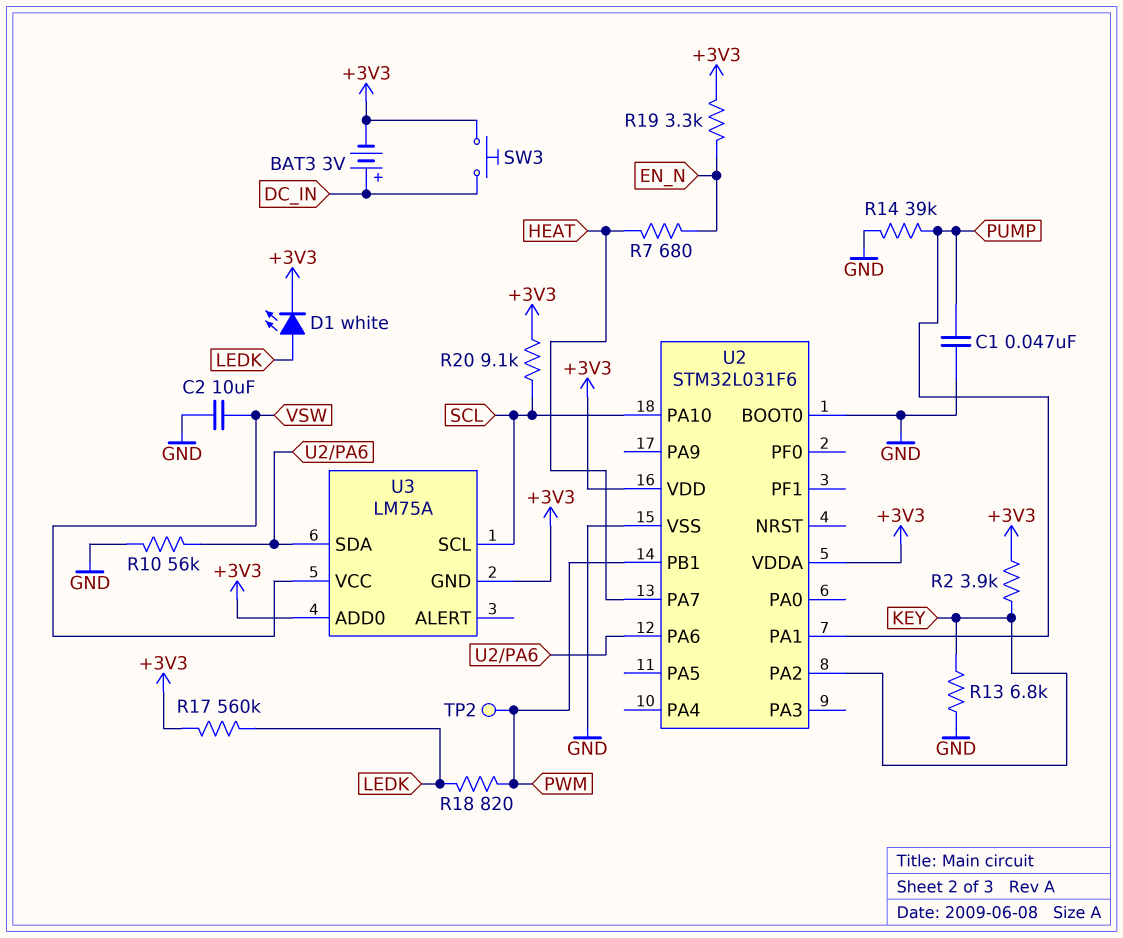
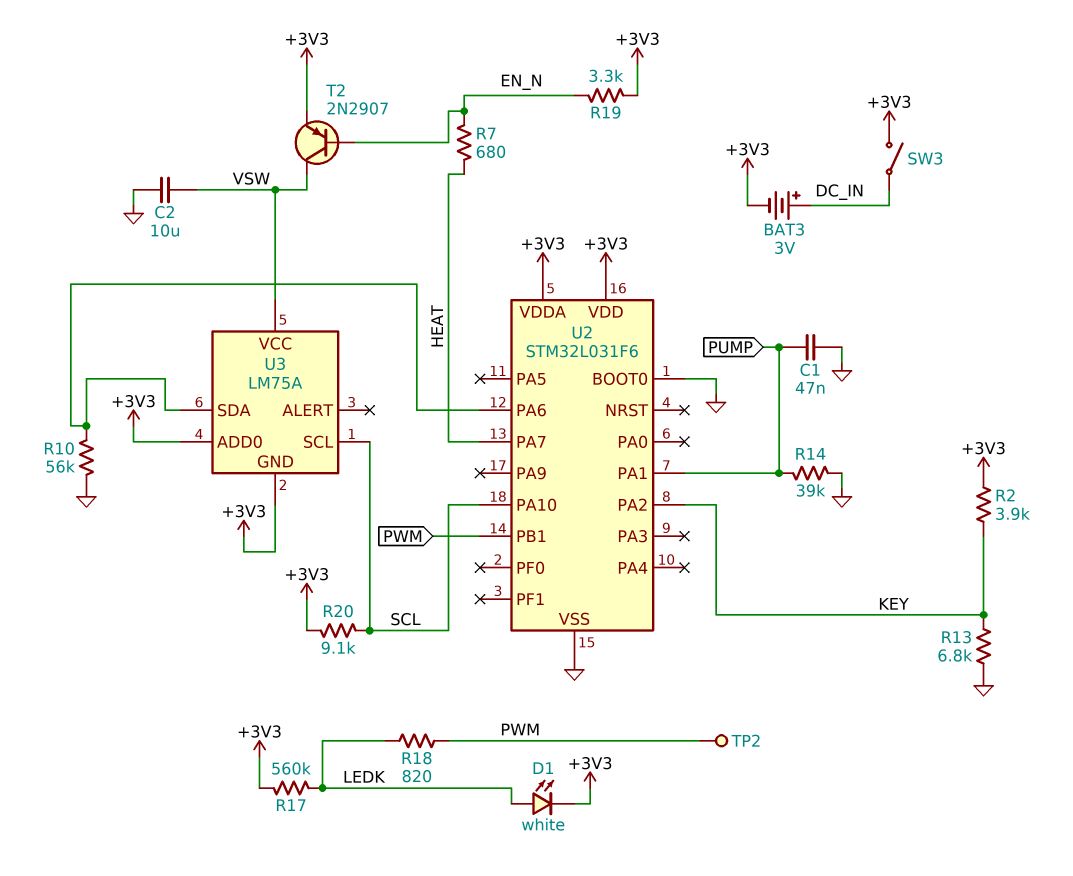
SW3: button (+3V3, DC_IN) -> switch (+3V3, DC_IN)
T2: none -> PNP 2N2907 (B EN_N, C VSW, E +3V3)

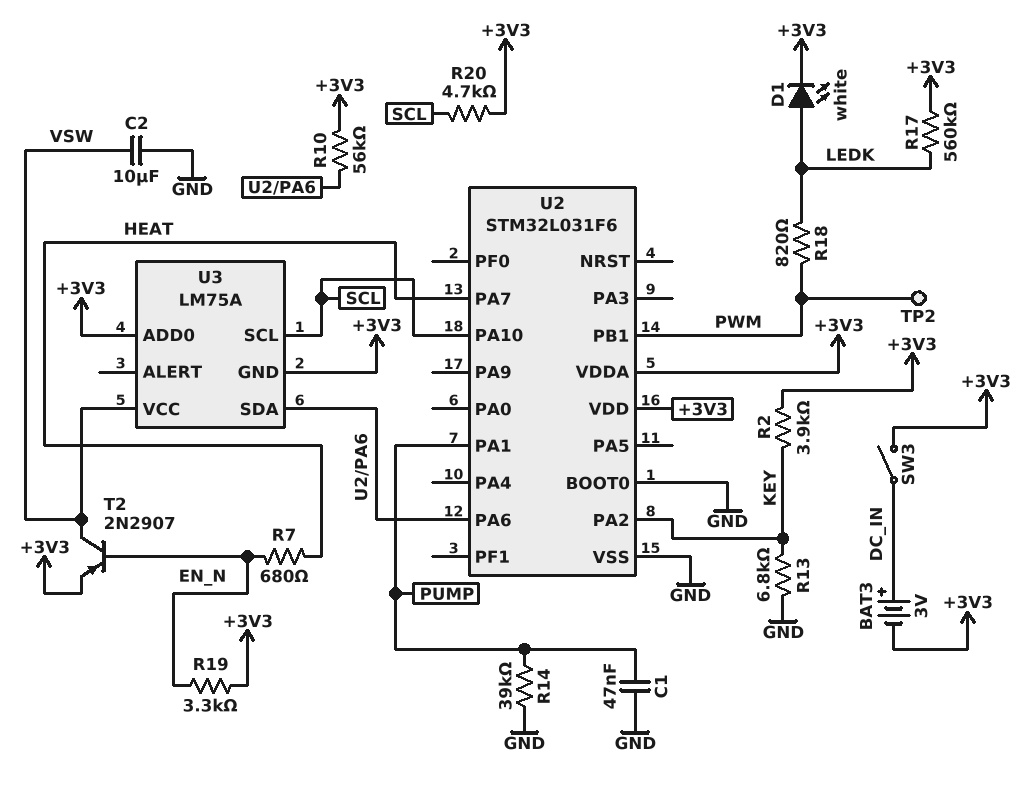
R10: 56k (GND, U2/PA6) -> 56k (+3V3, U2/PA6)
R20: 9.1k (+3V3, SCL) -> 4.7k (+3V3, SCL)

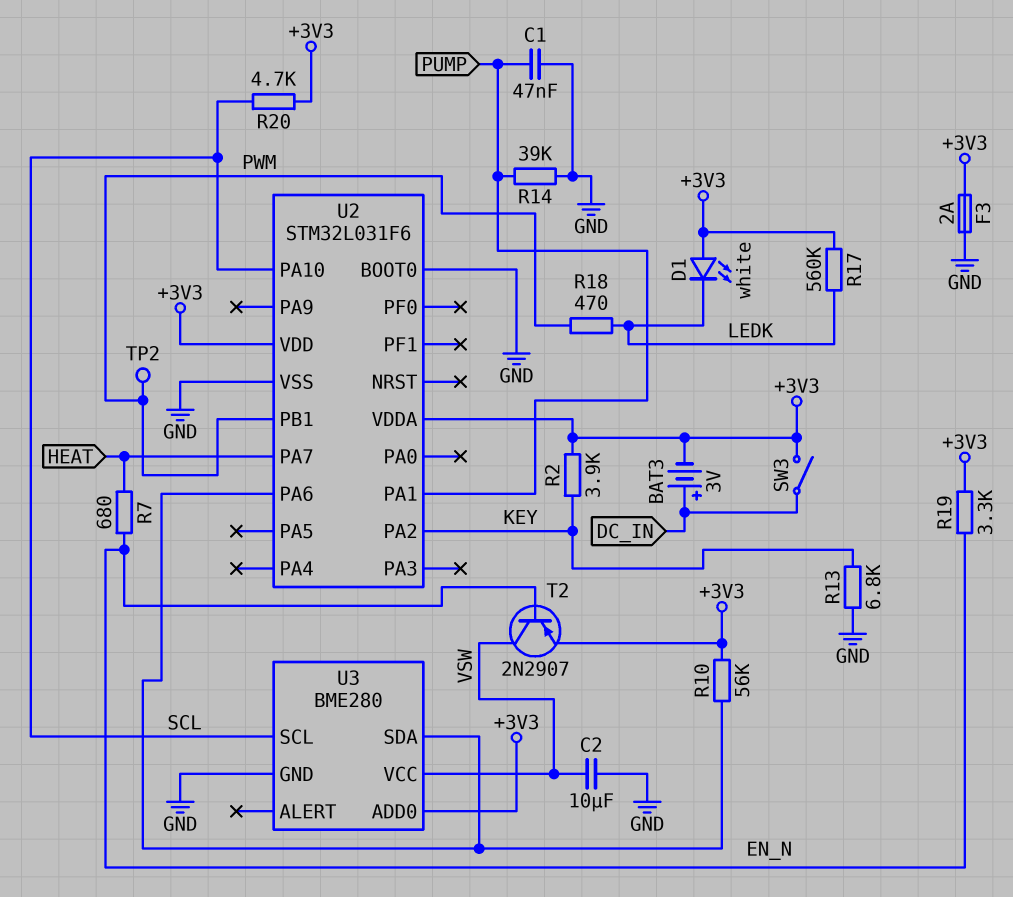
D1: LED white (A LEDK, K +3V3) -> LED white (A +3V3, K LEDK)
F3: none -> 2A (+3V3, GND)
R18: 820 (LEDK, PWM) -> 470 (LEDK, PWM)
U3: LM75A -> BME280
U3 pin GND: +3V3 -> GND

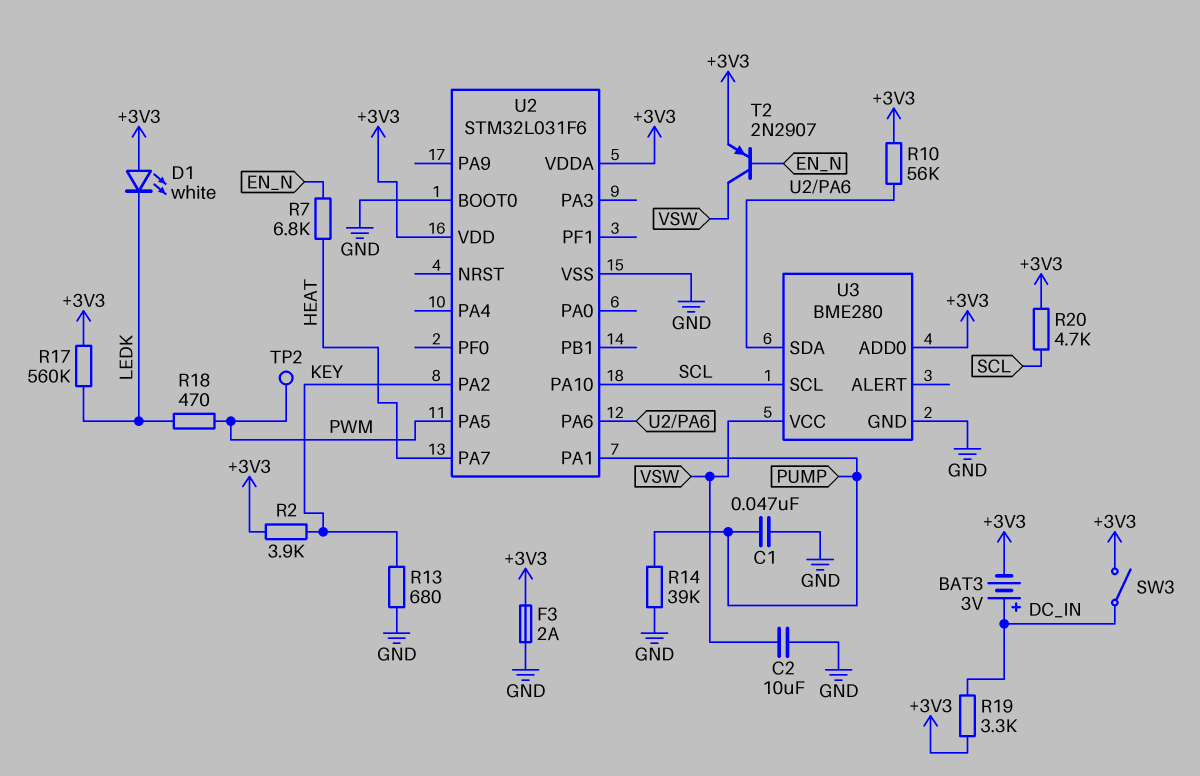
R7: 680 (EN_N, HEAT) -> 6.8k (EN_N, HEAT)
R13: 6.8k (GND, KEY) -> 680 (GND, KEY)
R19: 3.3k (+3V3, EN_N) -> 3.3k (+3V3, DC_IN)
U2 pin PA5: none -> PWM
U2 pin PB1: PWM -> none

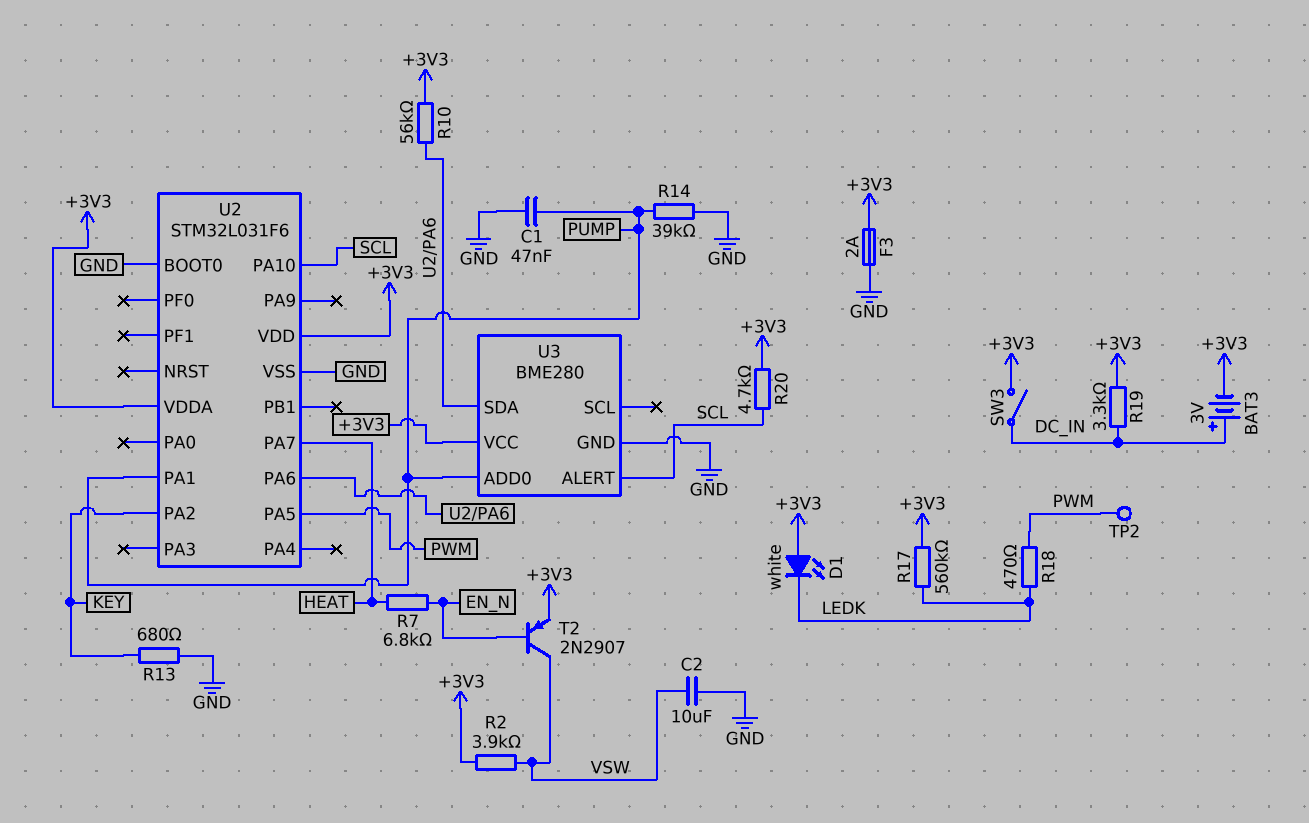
R2: 3.9k (+3V3, KEY) -> 3.9k (+3V3, VSW)
U3 pin ADD0: +3V3 -> PUMP
U3 pin ALERT: none -> SCL
U3 pin SCL: SCL -> none
U3 pin VCC: VSW -> +3V3

